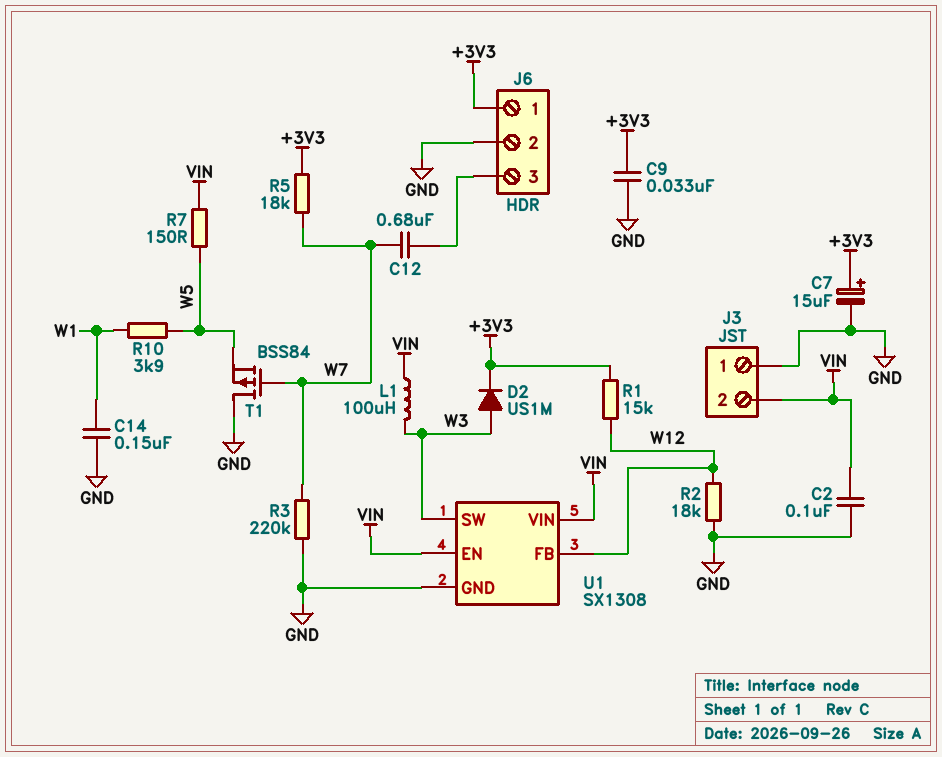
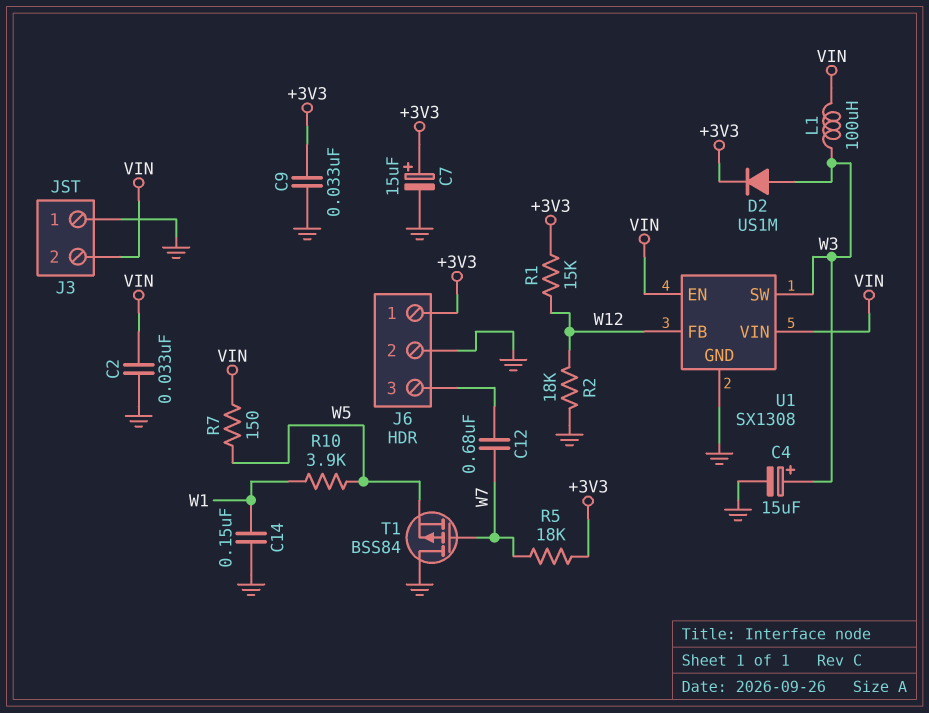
C2: 100nF (GND, VIN) -> 33nF (GND, VIN)
C4: none -> 15uF (plus W3, minus GND)
R3: 220k (GND, W7) -> none

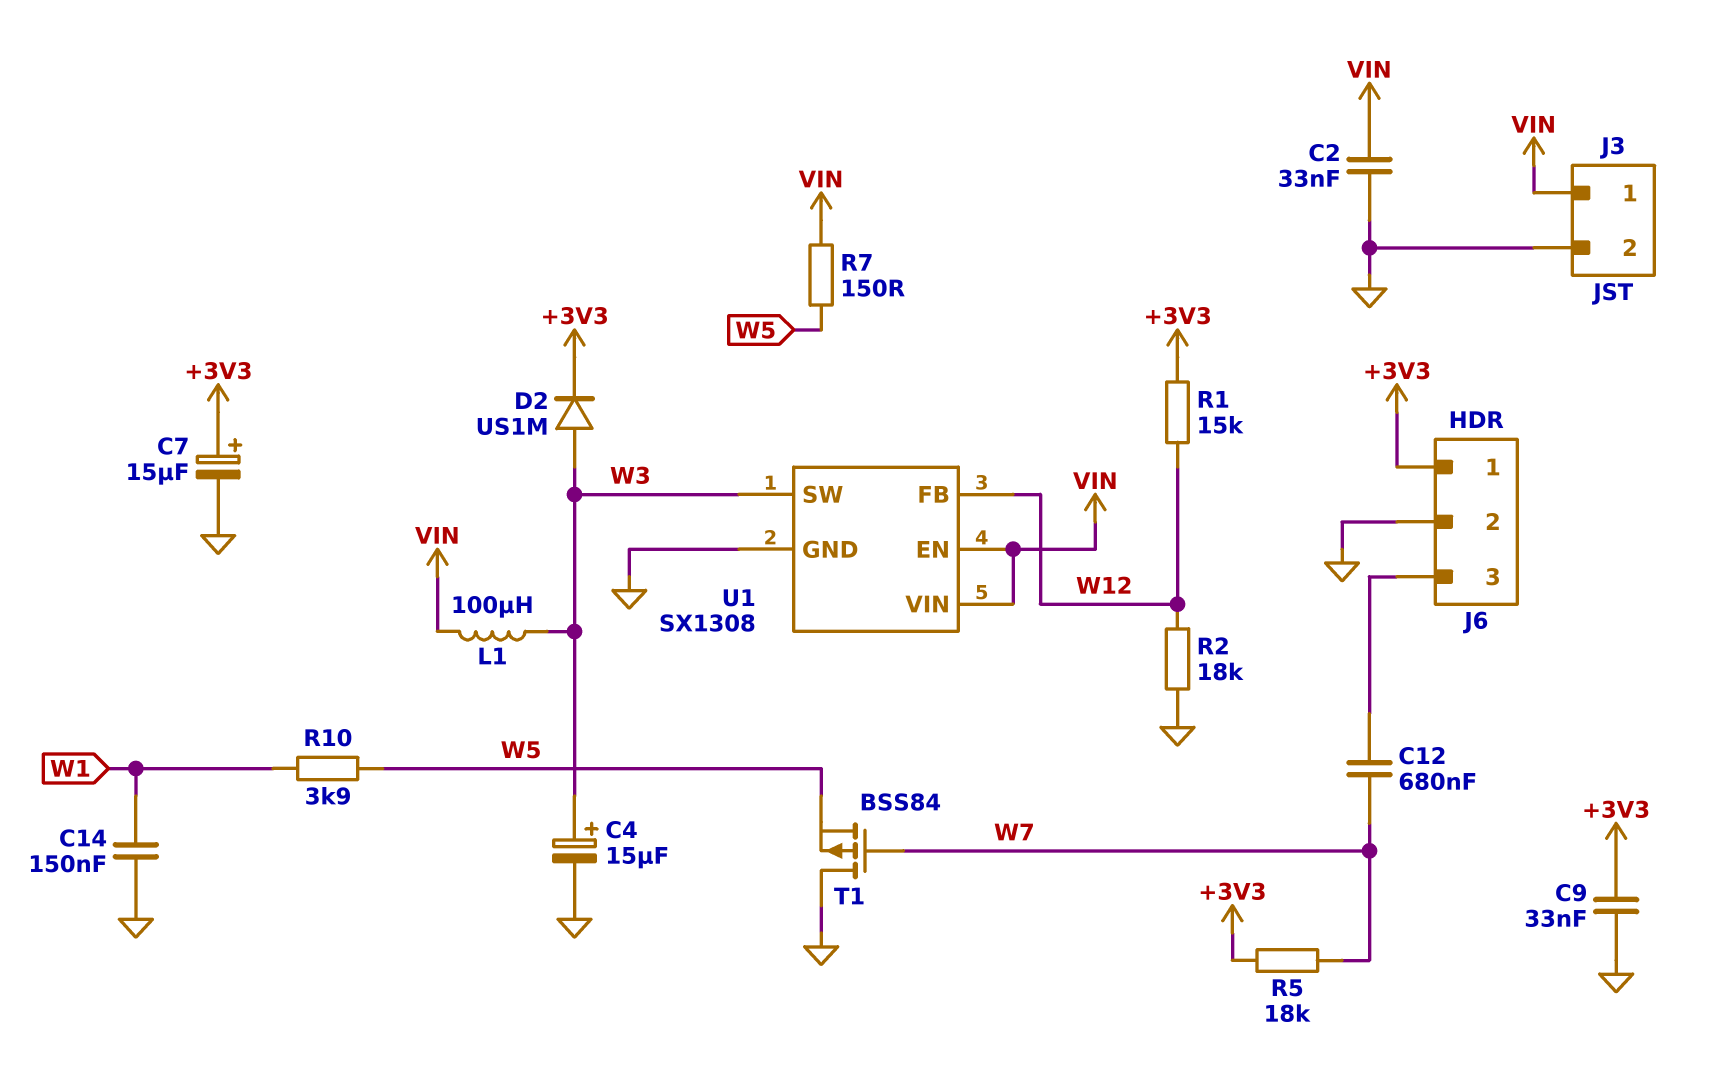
J3 pin 1: GND -> VIN
J3 pin 2: VIN -> GND

